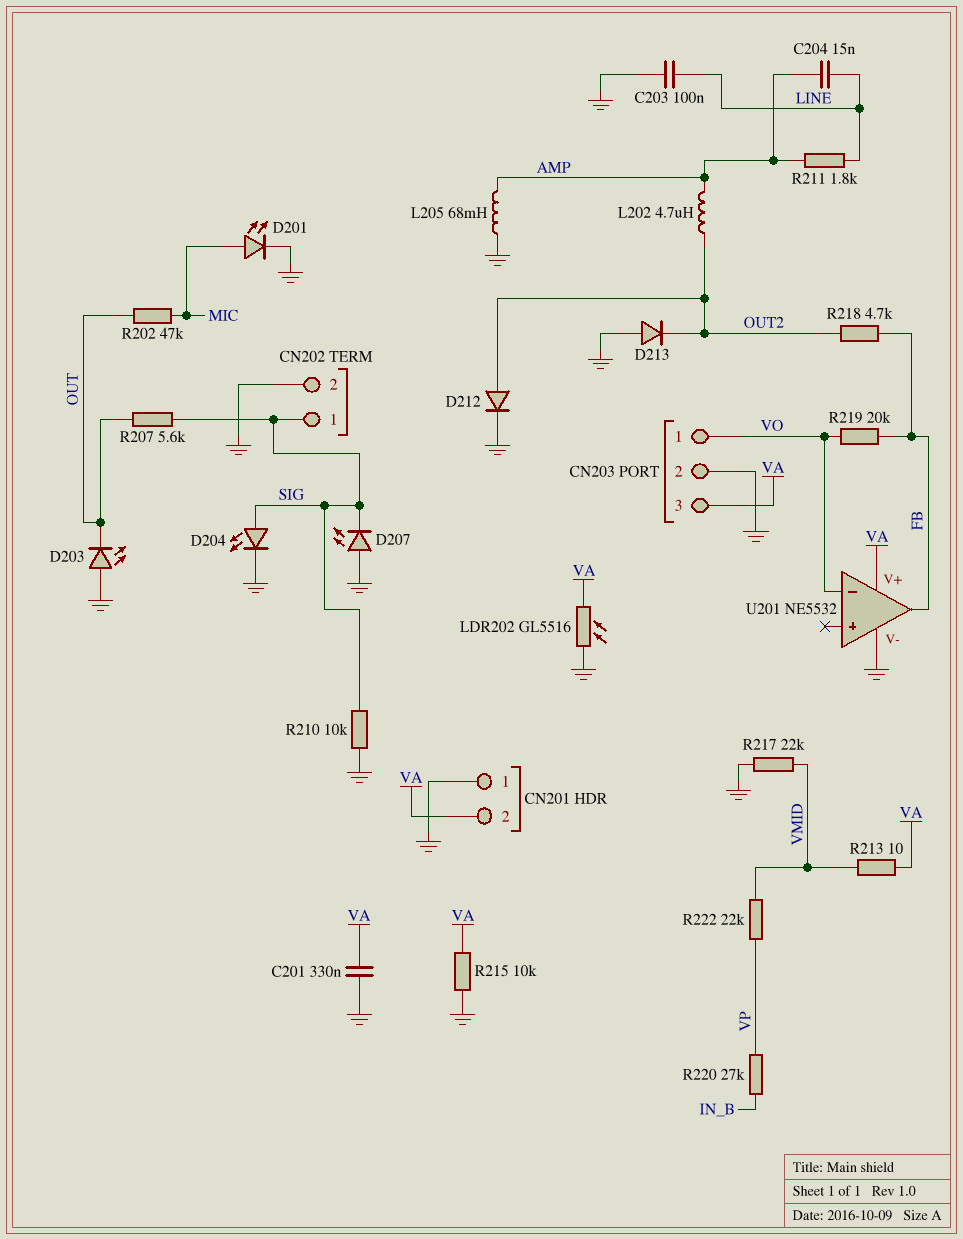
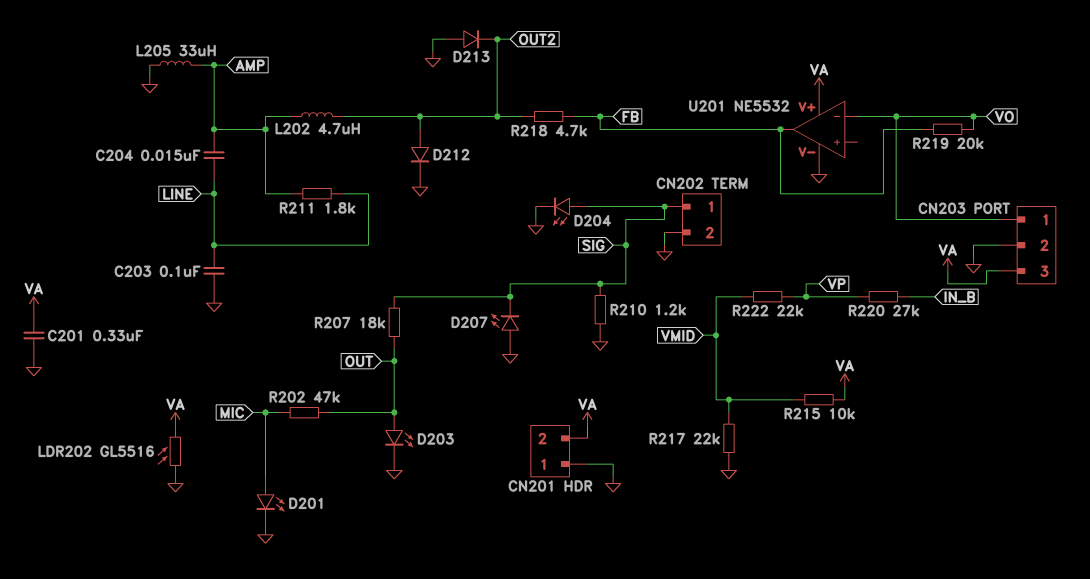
D203: LED (A GND, K OUT) -> LED (A OUT, K GND)
L205: 68mH (AMP, GND) -> 33uH (AMP, GND)
R207: 5.6k (OUT, SIG) -> 18k (OUT, SIG)
R210: 10k (GND, SIG) -> 1.2k (GND, SIG)
R213: 10 (VA, VMID) -> none
R215: 10k (GND, VA) -> 10k (VA, VMID)

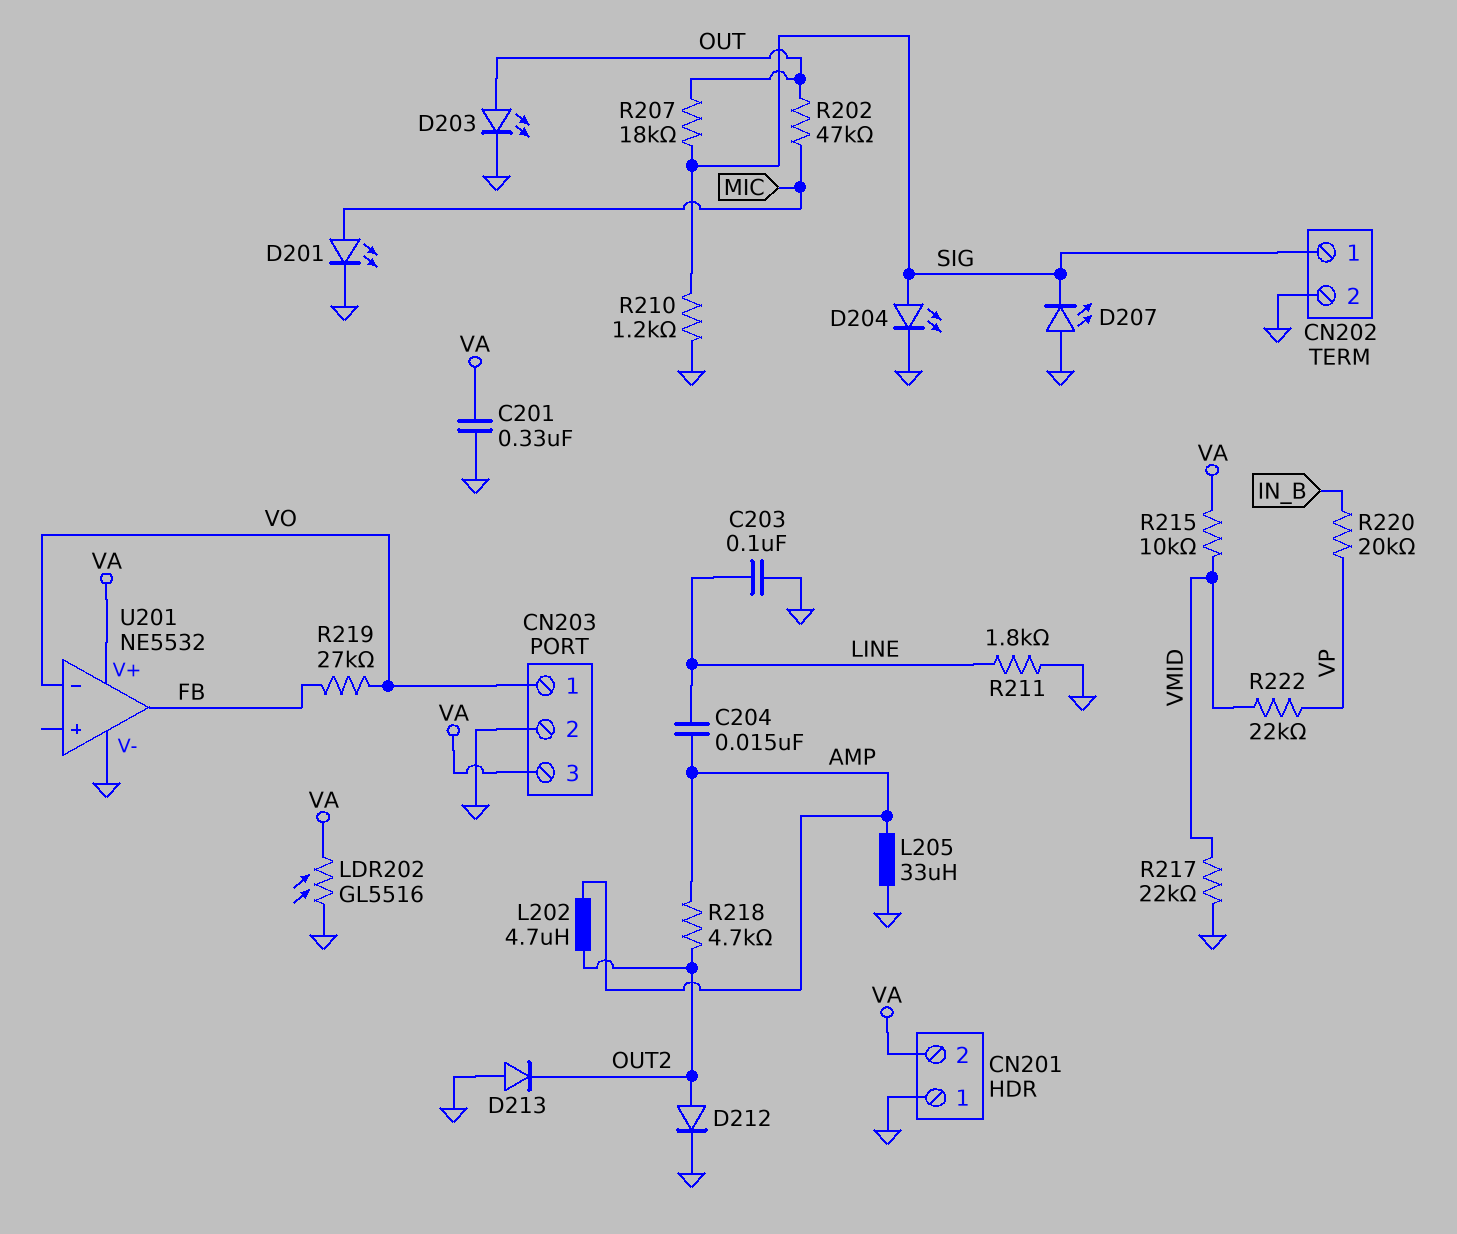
R211: 1.8k (AMP, LINE) -> 1.8k (GND, LINE)
R218: 4.7k (FB, OUT2) -> 4.7k (AMP, OUT2)
R219: 20k (FB, VO) -> 27k (FB, VO)
R220: 27k (IN_B, VP) -> 20k (IN_B, VP)

